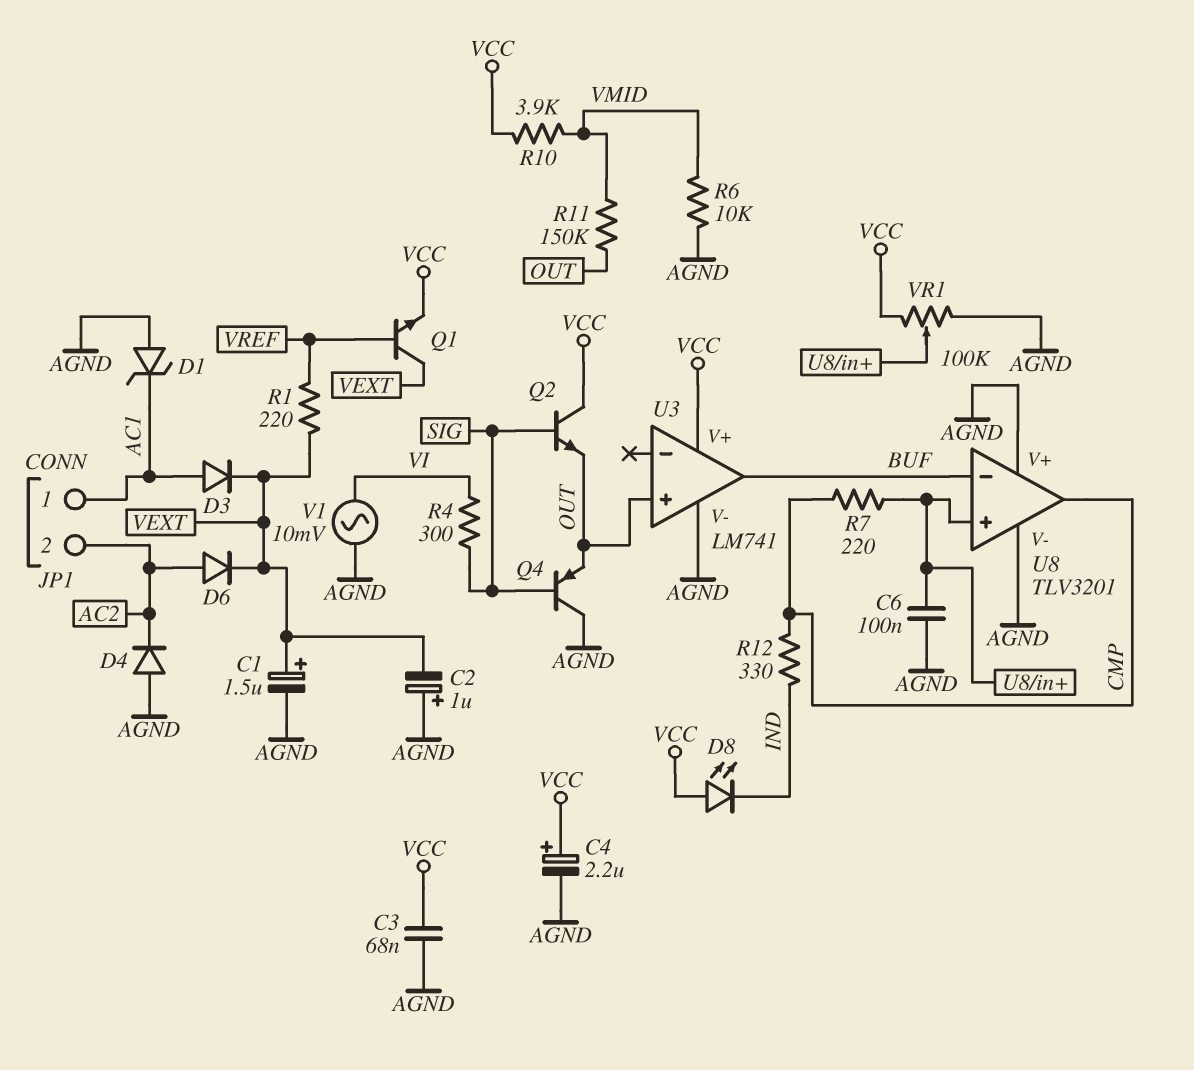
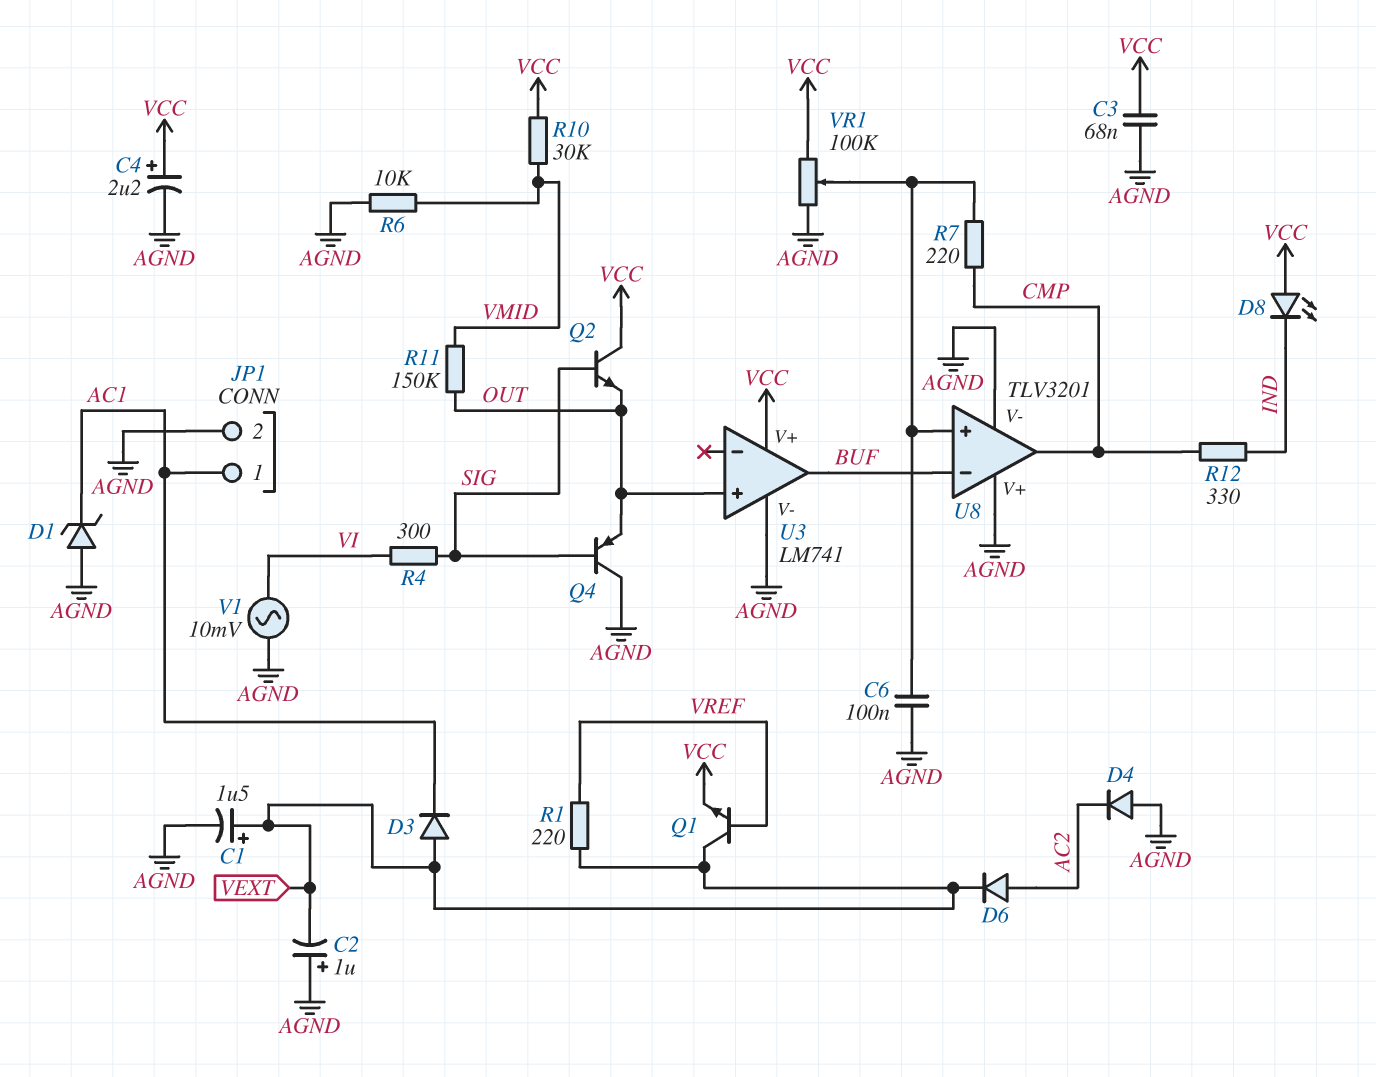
D3: diode (A AC1, K VEXT) -> diode (A VEXT, K AC1)
JP1 pin 2: AC2 -> AGND
R10: 3.9k (VCC, VMID) -> 30k (VCC, VMID)

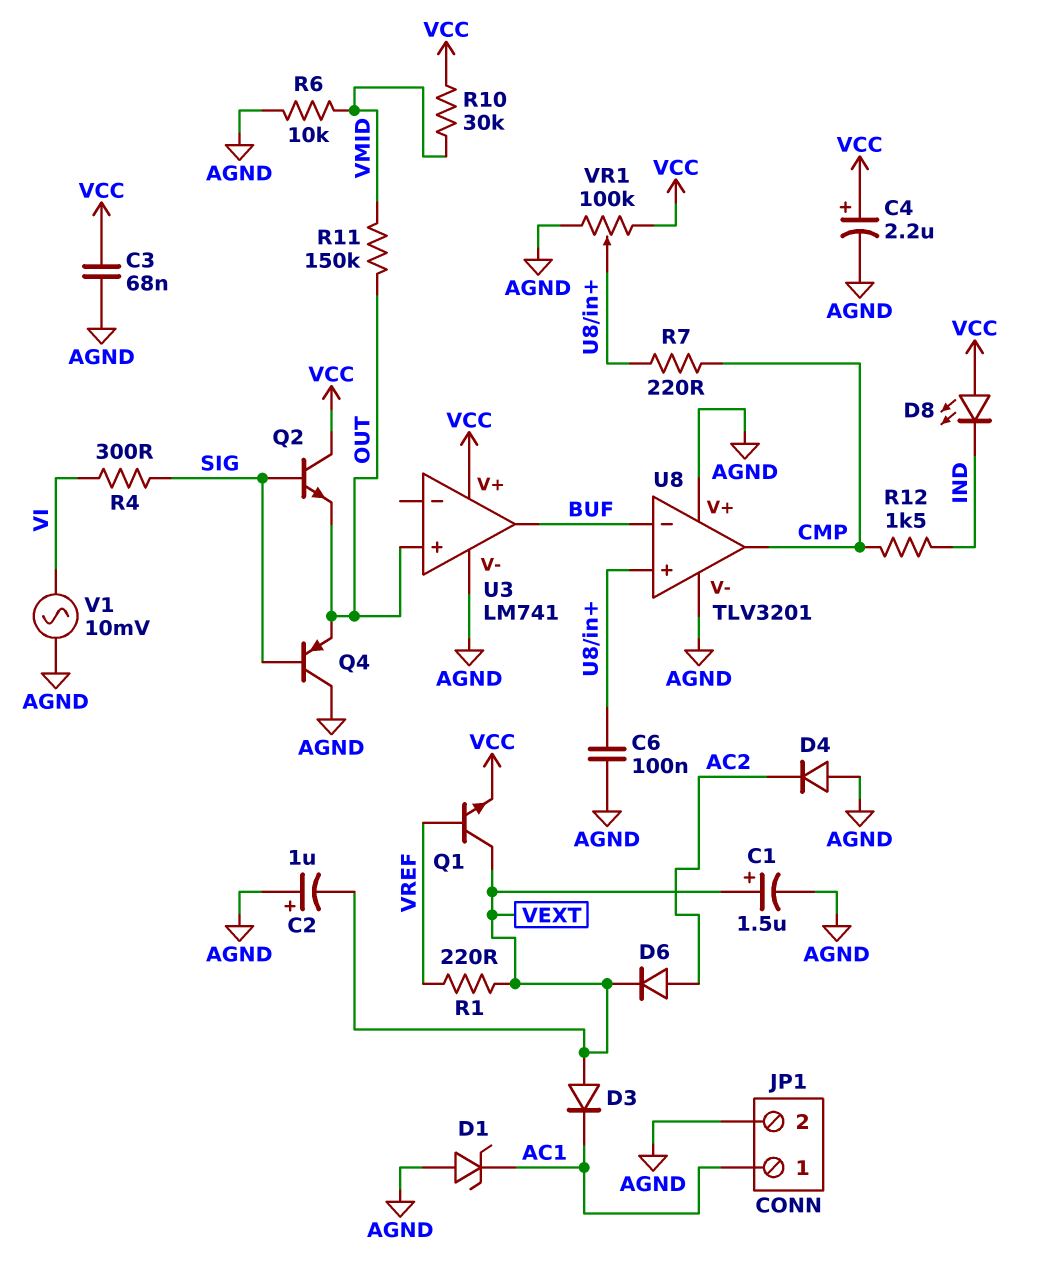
R12: 330 (CMP, IND) -> 1.5k (CMP, IND)

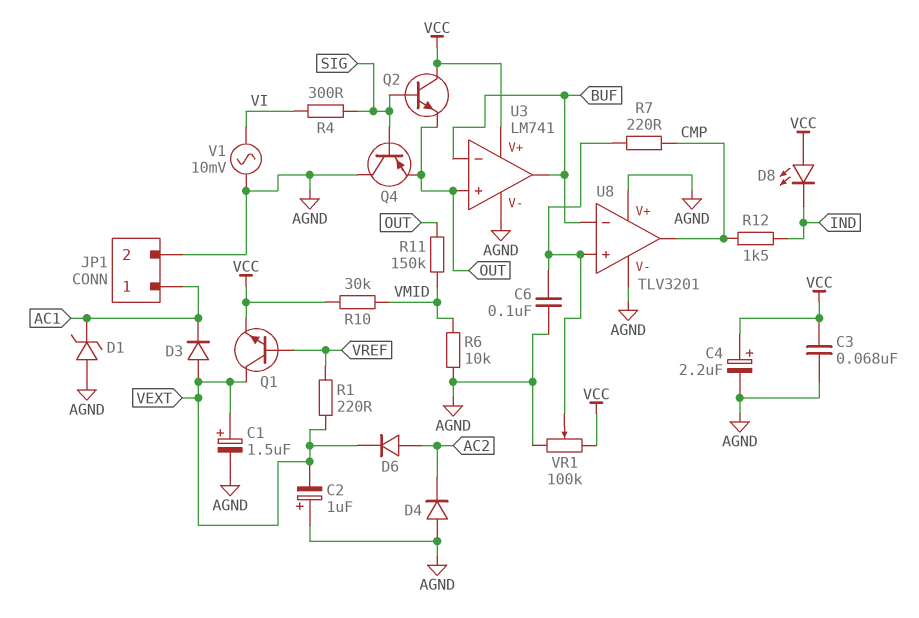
U3 pin in-: none -> BUF

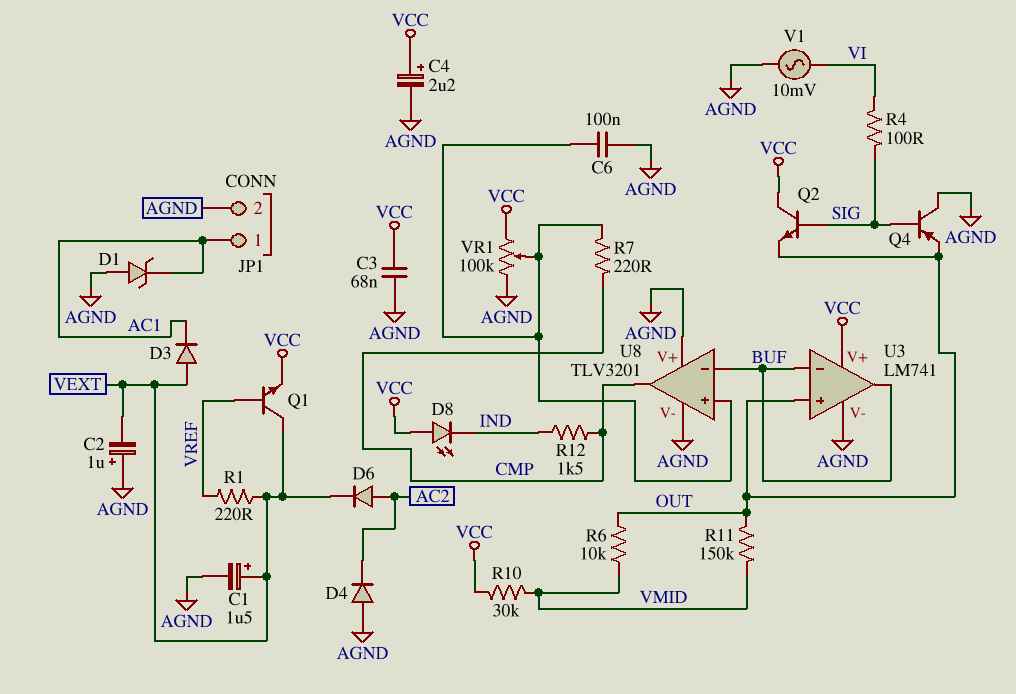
R4: 300 (SIG, VI) -> 100 (SIG, VI)
R6: 10k (AGND, VMID) -> 10k (OUT, VMID)

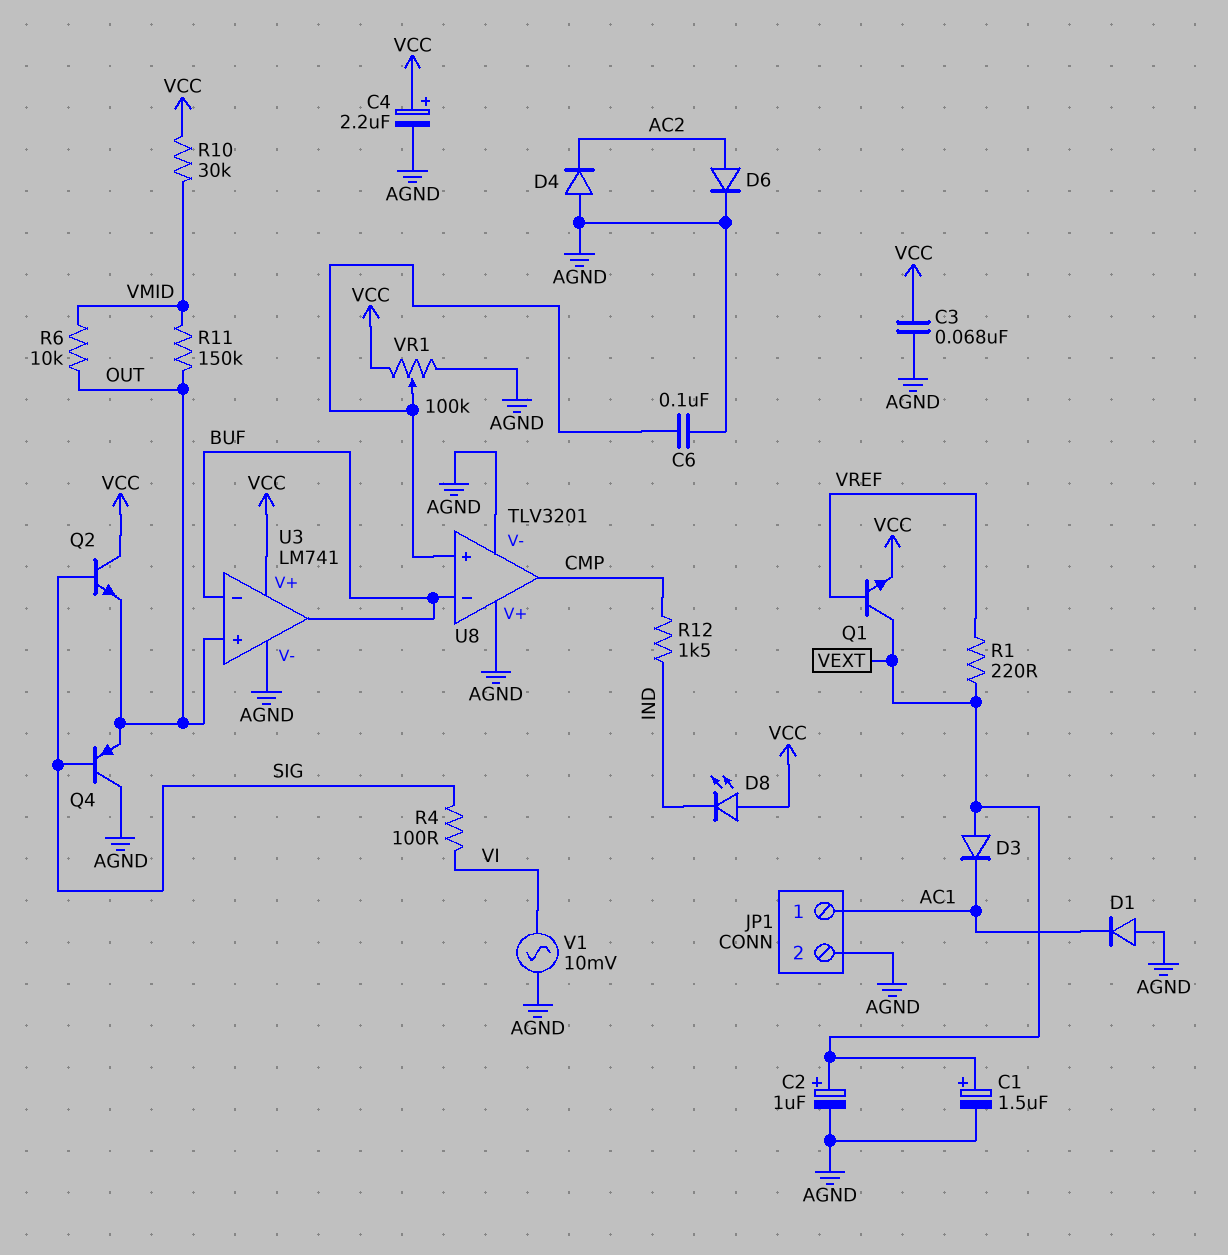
C2: 1uF (plus AGND, minus VEXT) -> 1uF (plus VEXT, minus AGND)
D1: zener (A AGND, K AC1) -> diode (A AGND, K AC1)
D6: diode (A AC2, K VEXT) -> diode (A AC2, K AGND)
R7: 220 (CMP, U8/in+) -> none

